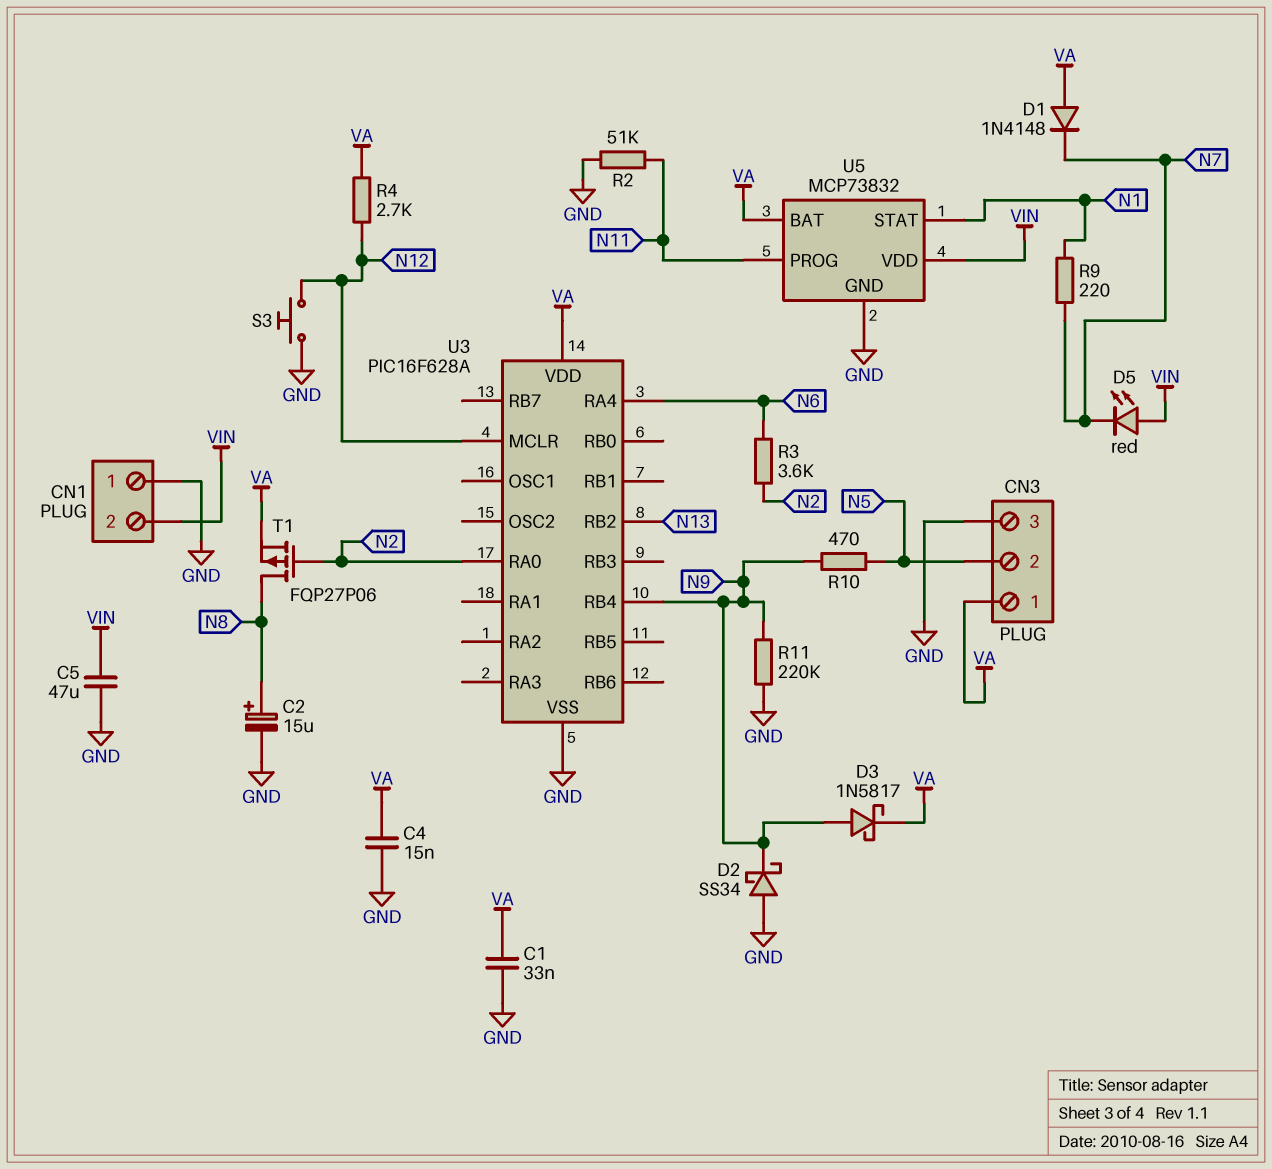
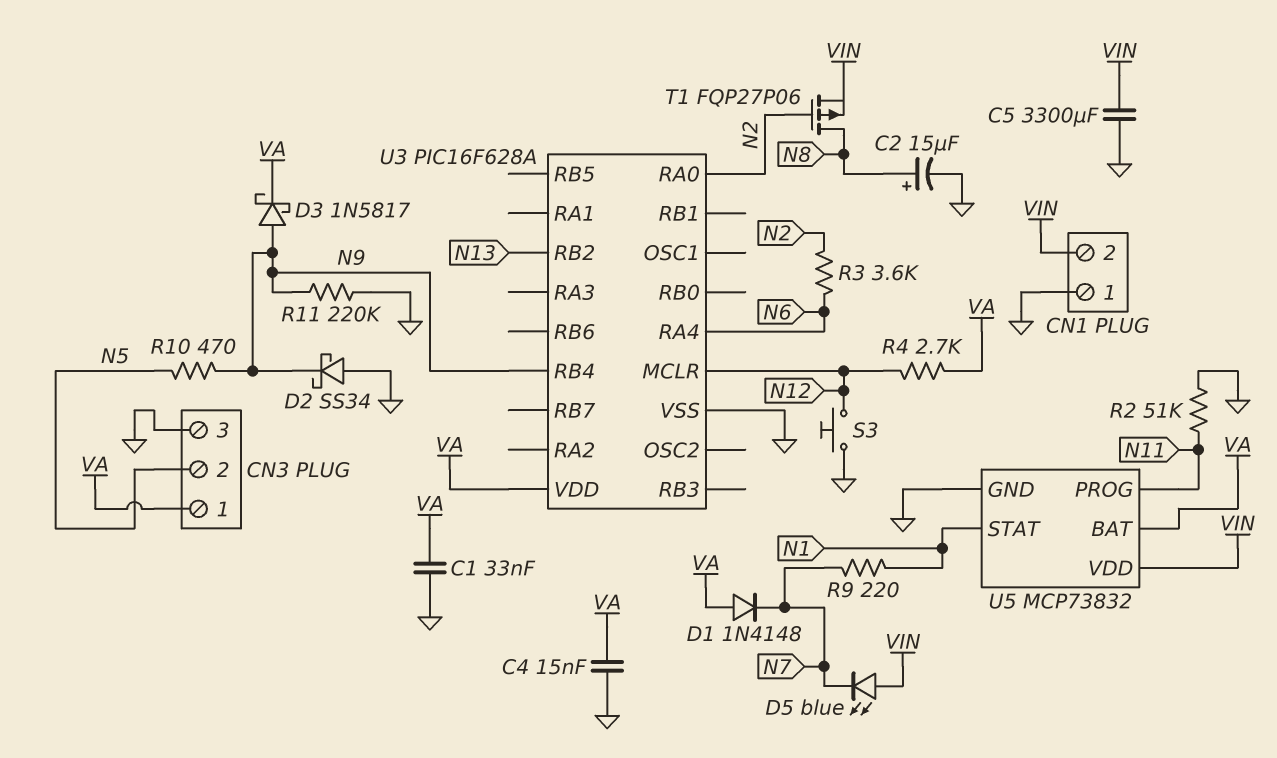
C5: 47uF (GND, VIN) -> 3300uF (GND, VIN)
D5: LED red (A VIN, K N7) -> LED blue (A VIN, K N7)
T1: PMOS FQP27P06 (G N2, D N8, S VA) -> PMOS FQP27P06 (G N2, D N8, S VIN)

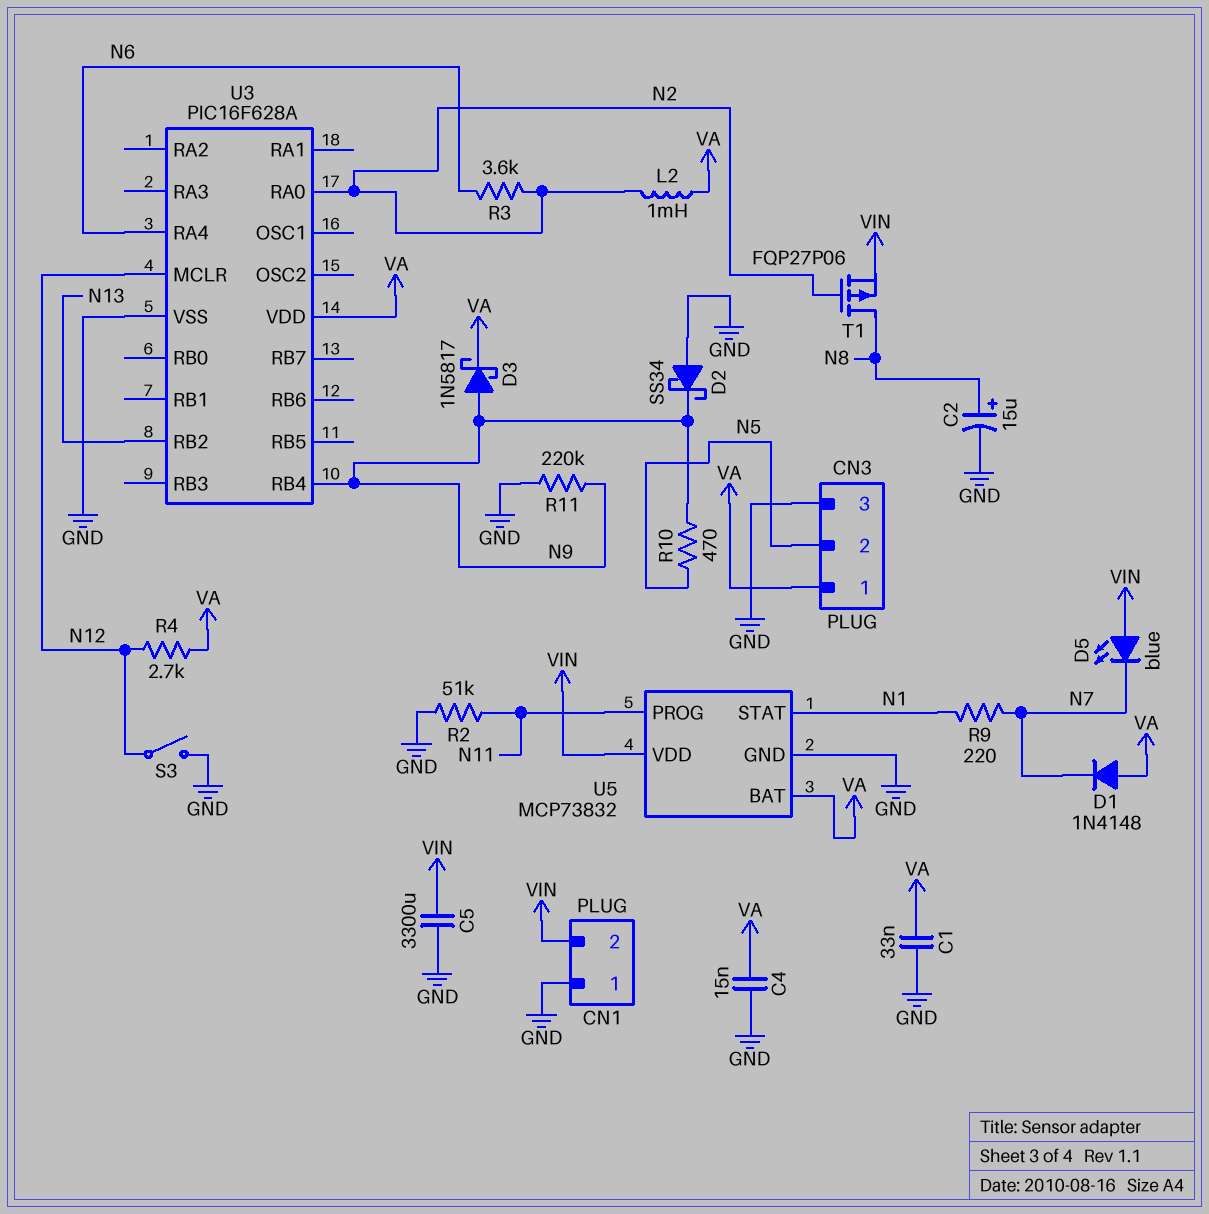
L2: none -> 1mH (N2, VA)
S3: button (GND, N12) -> switch (GND, N12)

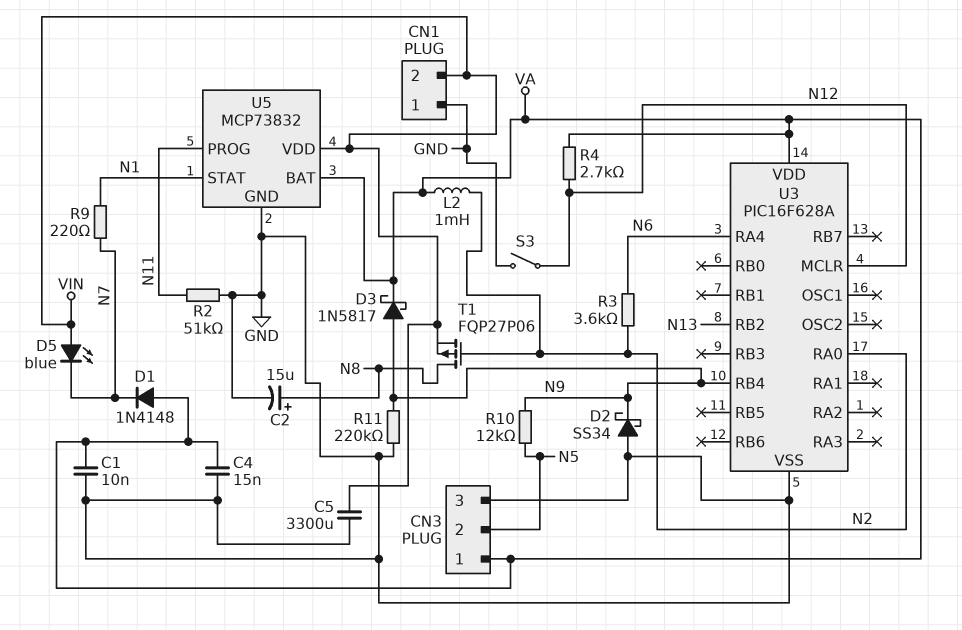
C1: 33nF (GND, VA) -> 10nF (GND, VA)
R10: 470 (N5, N9) -> 12k (N5, N9)

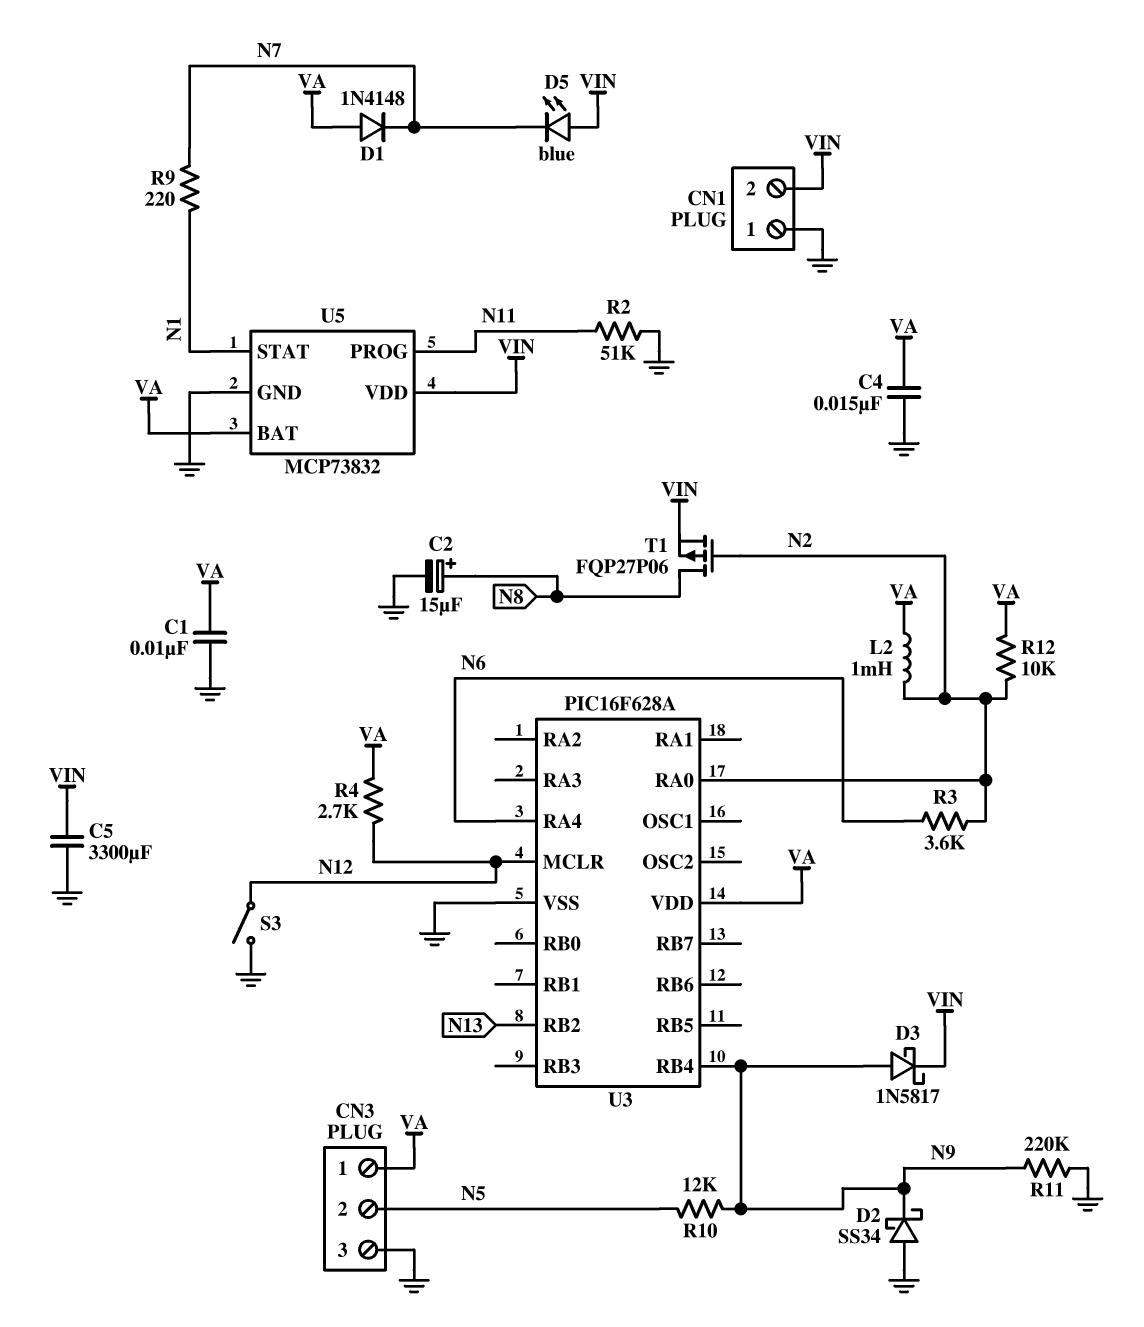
D3: schottky 1N5817 (A N9, K VA) -> schottky 1N5817 (A N9, K VIN)
R12: none -> 10k (N2, VA)

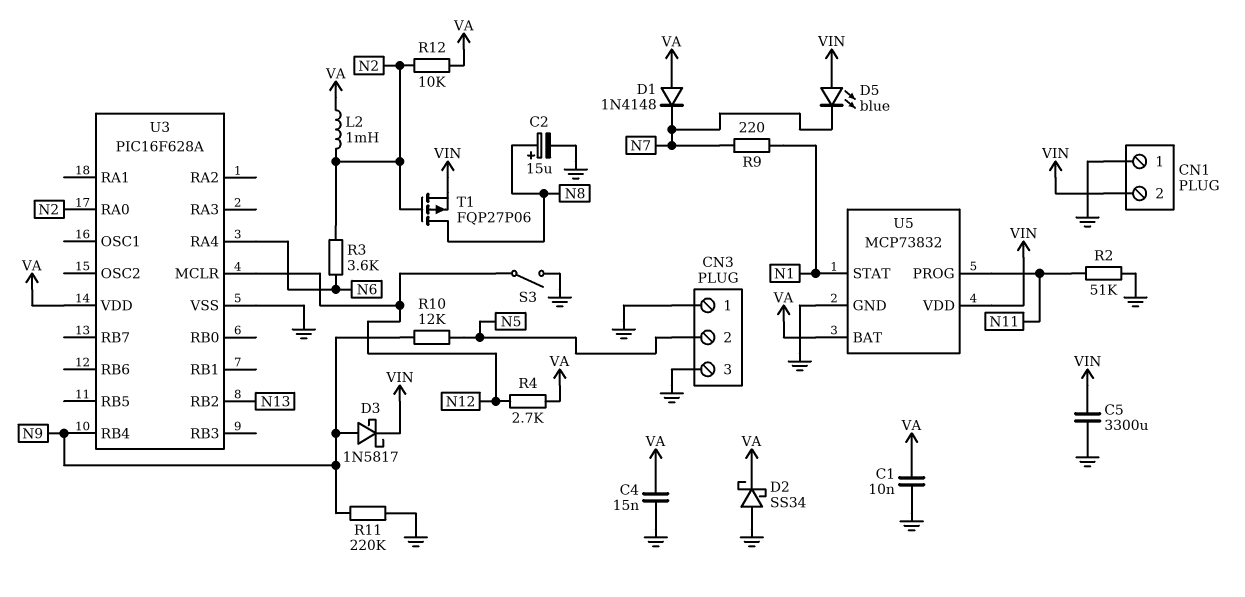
CN3 pin 1: VA -> GND
D2: schottky SS34 (A GND, K N9) -> schottky SS34 (A GND, K VA)

